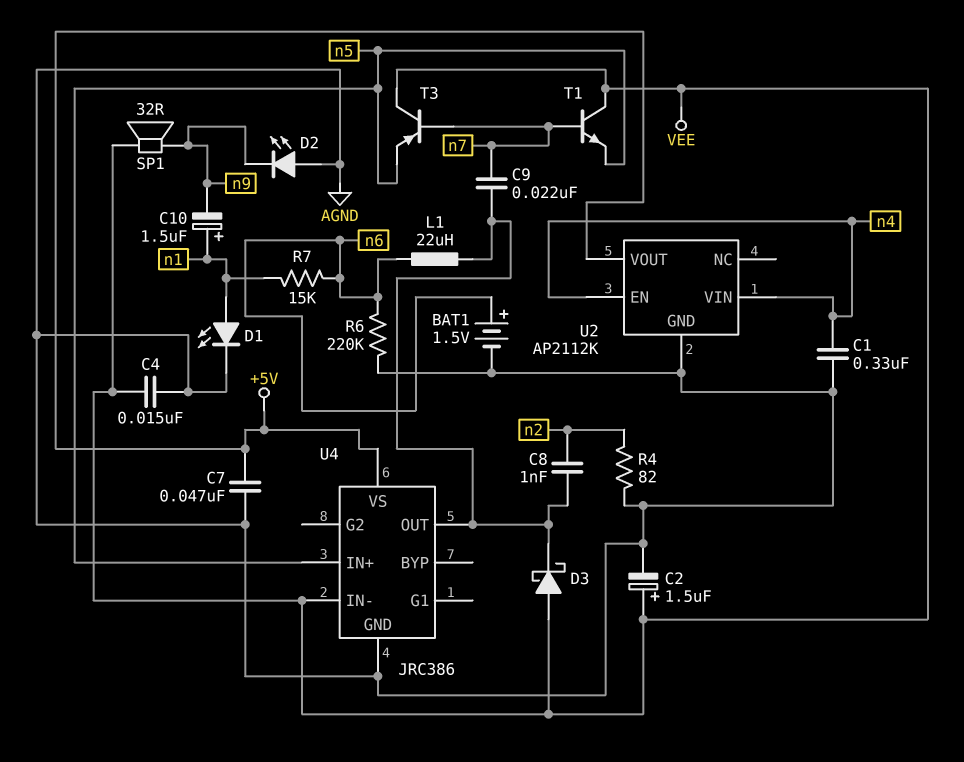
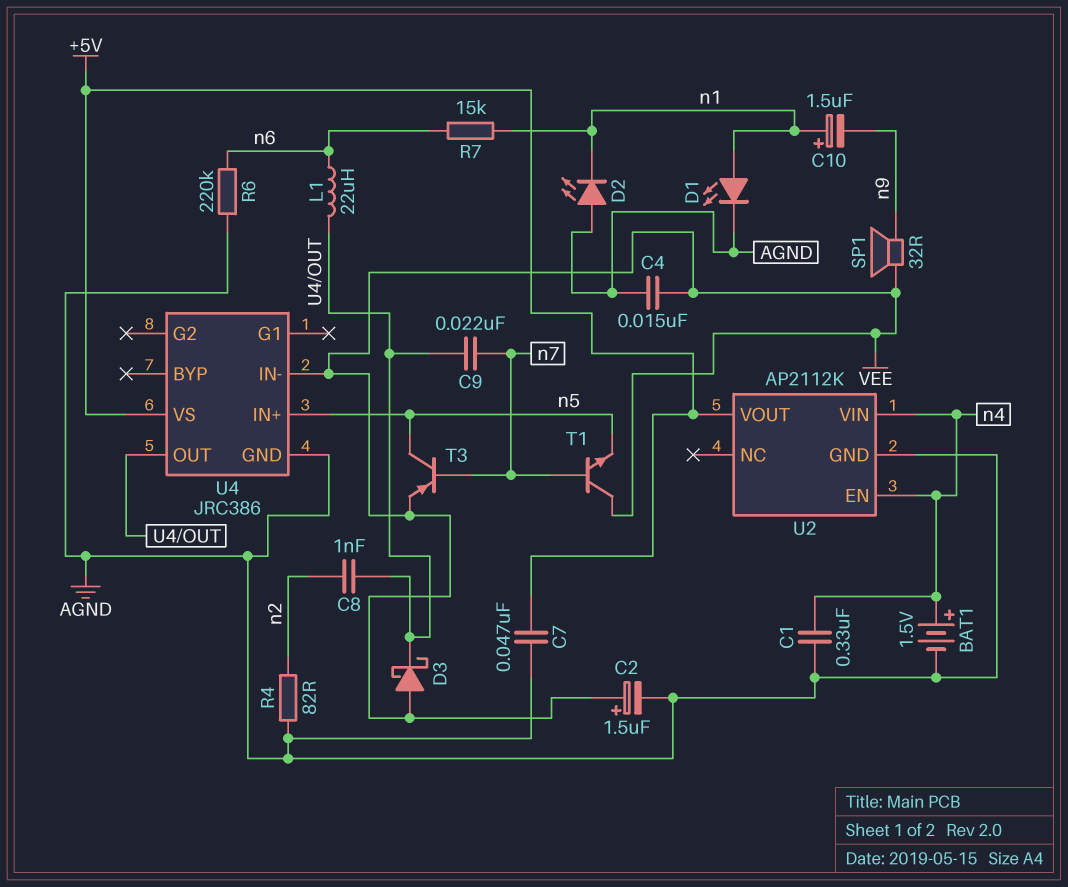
BAT1: 1.5V (plus n6, minus AGND) -> 1.5V (plus n4, minus AGND)
D2: LED (A AGND, K n9) -> LED (A AGND, K n1)
T3: PNP (B n7, C VEE, E n5) -> PNP (B n7, C n5, E VEE)

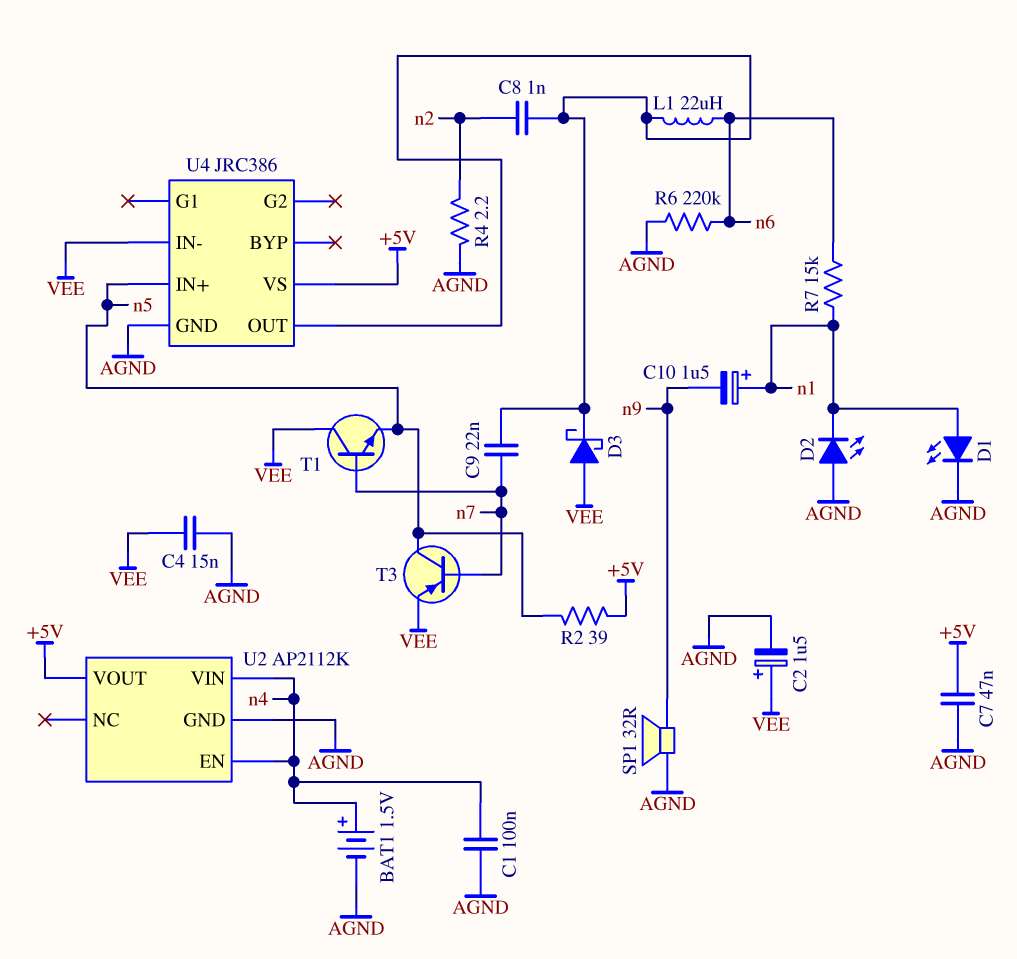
C1: 330nF (AGND, n4) -> 100nF (AGND, n4)
R2: none -> 39 (+5V, n5)
R4: 82 (AGND, n2) -> 2.2 (AGND, n2)
SP1: speaker 32R (VEE, n9) -> speaker 32R (AGND, n9)

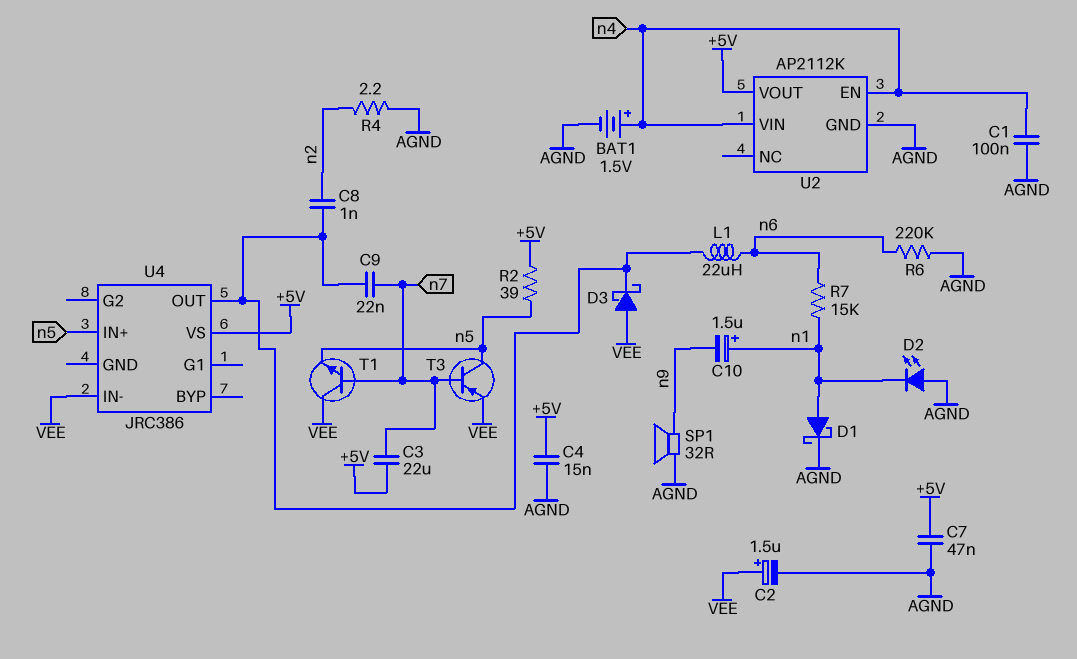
C3: none -> 22uF (+5V, n7)
C4: 15nF (AGND, VEE) -> 15nF (+5V, AGND)
D1: LED (A n1, K AGND) -> schottky (A n1, K AGND)
U4 pin GND: AGND -> none

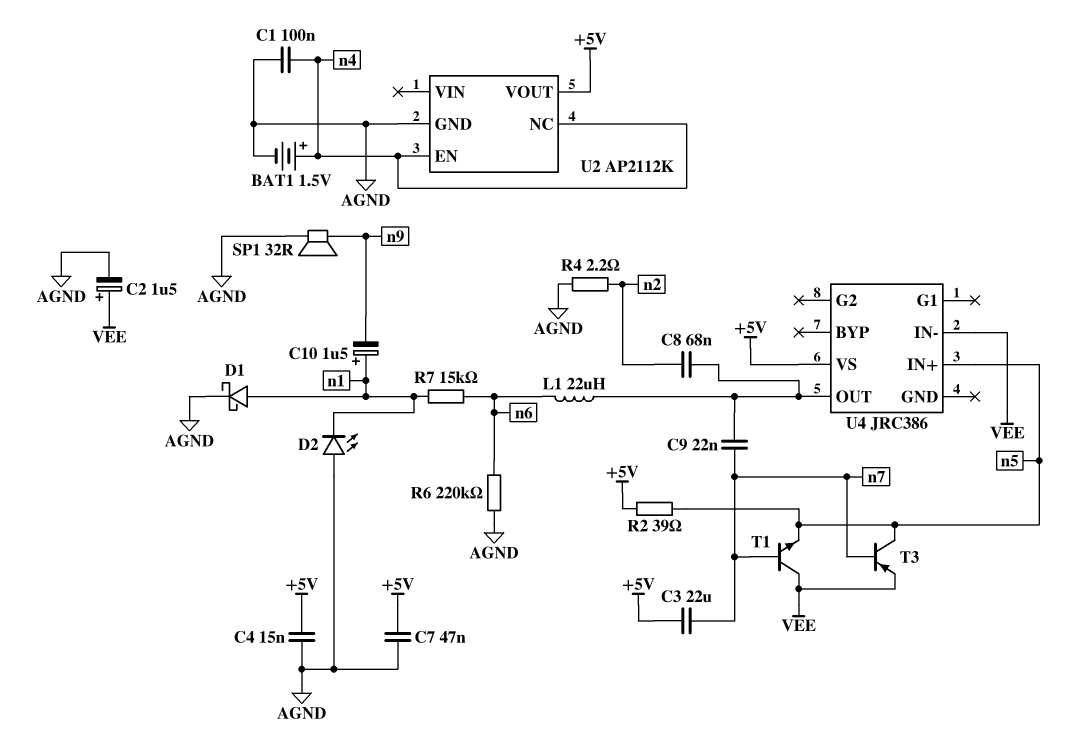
C8: 1nF (U4/OUT, n2) -> 68nF (U4/OUT, n2)
D3: schottky (A VEE, K U4/OUT) -> none
U2 pin NC: none -> n4
U2 pin VIN: n4 -> none

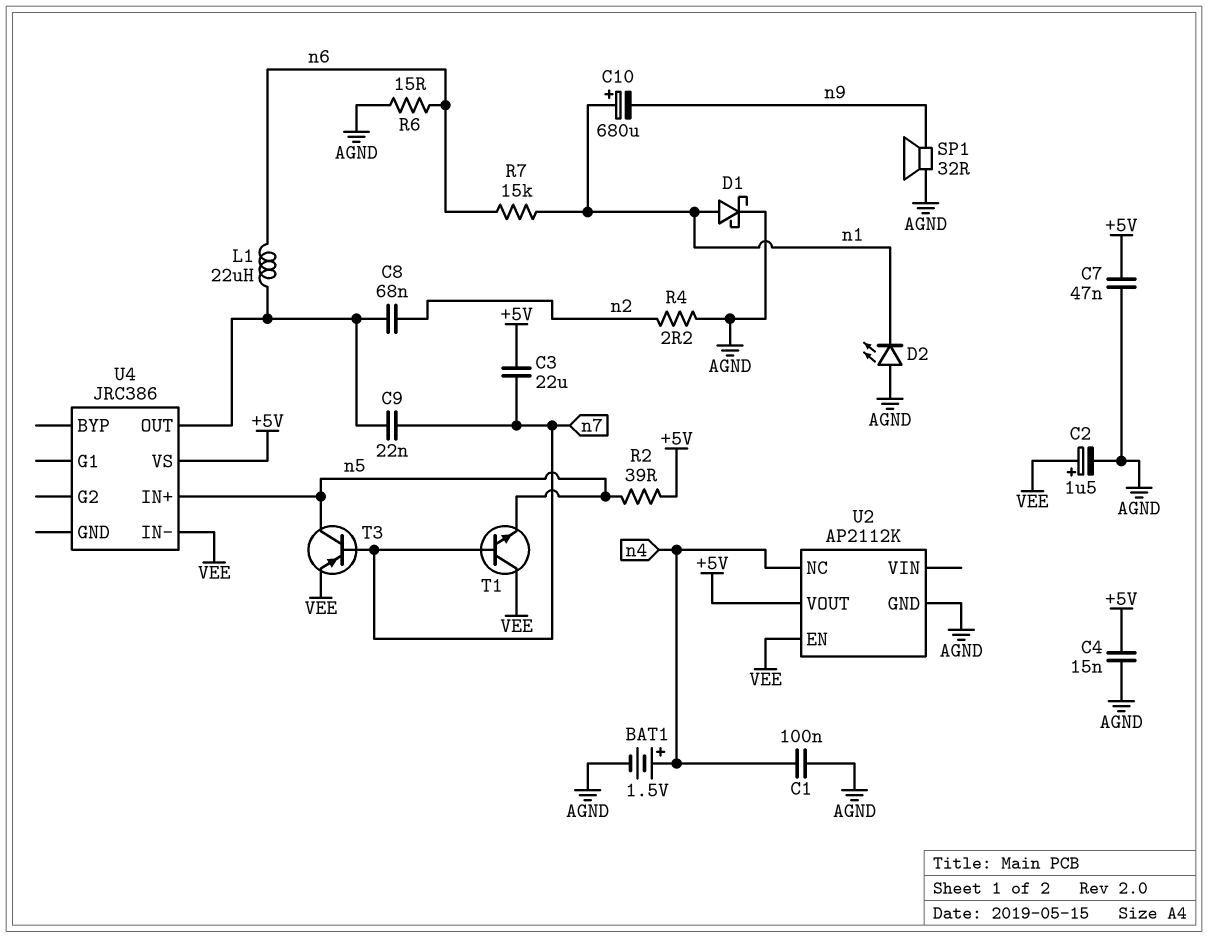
C10: 1.5uF (plus n1, minus n9) -> 680uF (plus n1, minus n9)
R6: 220k (AGND, n6) -> 15 (AGND, n6)
U2 pin EN: n4 -> VEE

